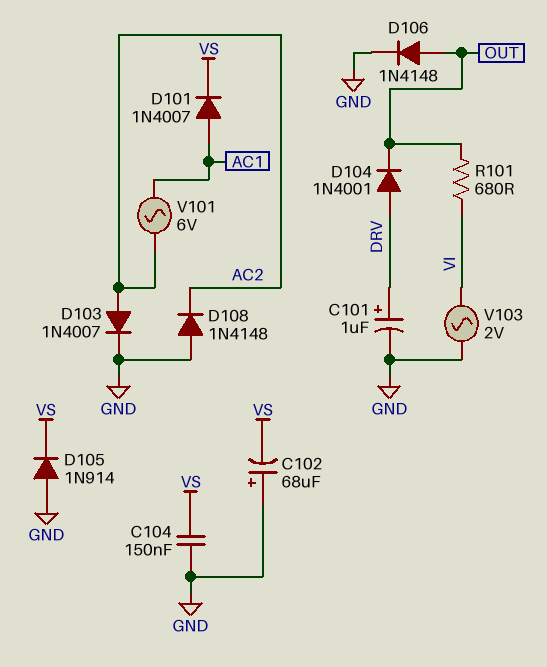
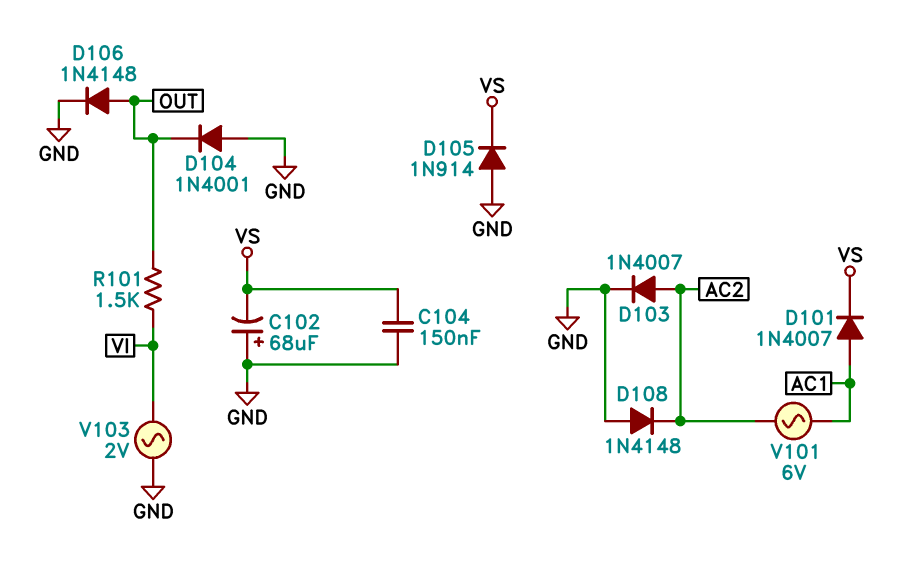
C101: 1uF (plus DRV, minus GND) -> none
D104: diode 1N4001 (A DRV, K OUT) -> diode 1N4001 (A GND, K OUT)
R101: 680 (OUT, VI) -> 1.5k (OUT, VI)

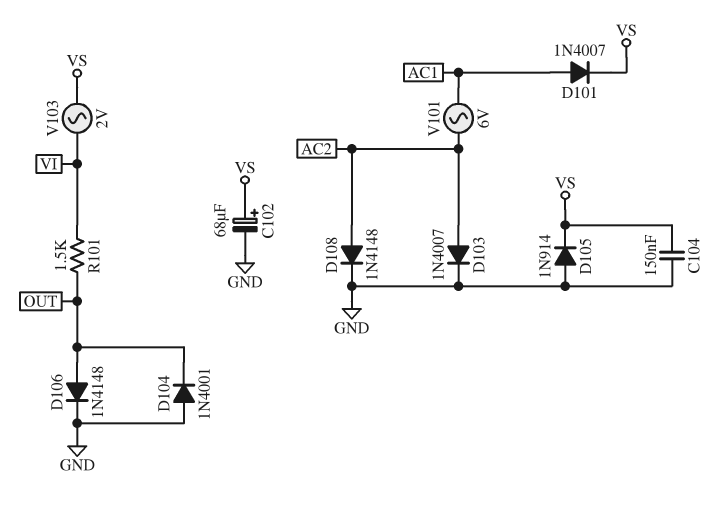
C102: 68uF (plus GND, minus VS) -> 68uF (plus VS, minus GND)
D108: diode 1N4148 (A GND, K AC2) -> diode 1N4148 (A AC2, K GND)
V103: AC 2V (GND, VI) -> AC 2V (VI, VS)

